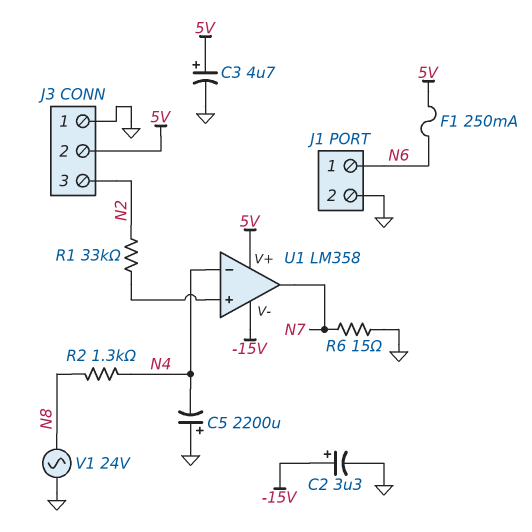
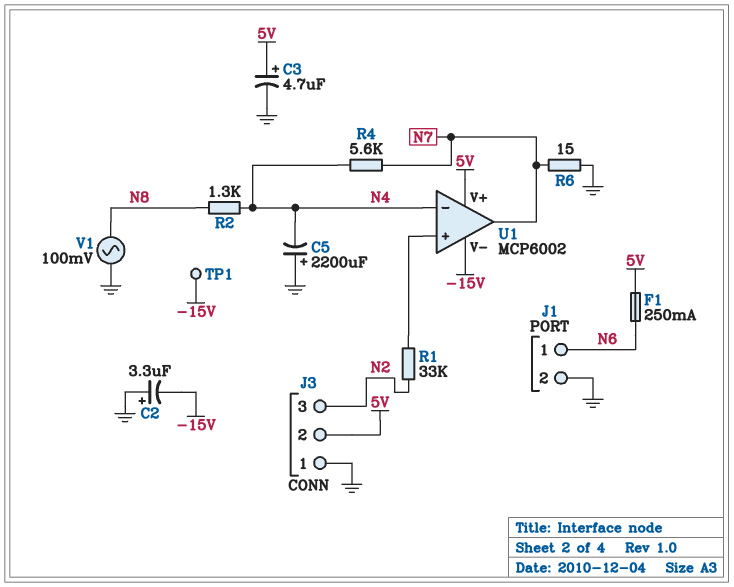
C2: 3.3uF (plus -15V, minus GND) -> 3.3uF (plus GND, minus -15V)
R4: none -> 5.6k (N4, N7)
TP1: none -> test point (-15V)
U1: LM358 -> MCP6002
V1: AC 24V (GND, N8) -> AC 100mV (GND, N8)

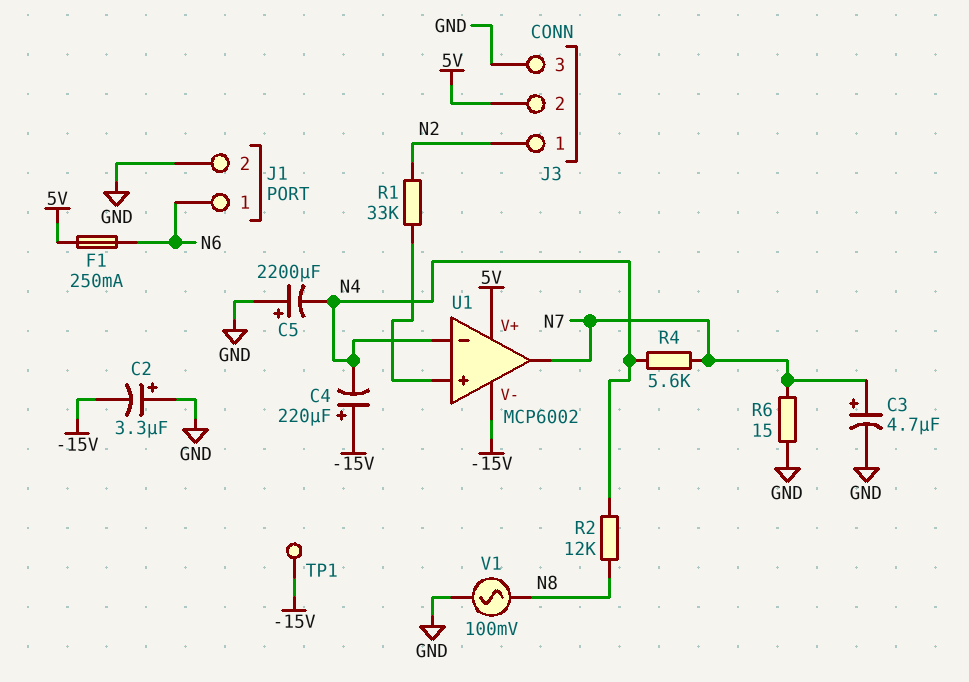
C3: 4.7uF (plus 5V, minus GND) -> 4.7uF (plus N7, minus GND)
C4: none -> 220uF (plus -15V, minus N4)
J3 pin 1: GND -> N2
J3 pin 3: N2 -> GND
R2: 1.3k (N4, N8) -> 12k (N4, N8)

